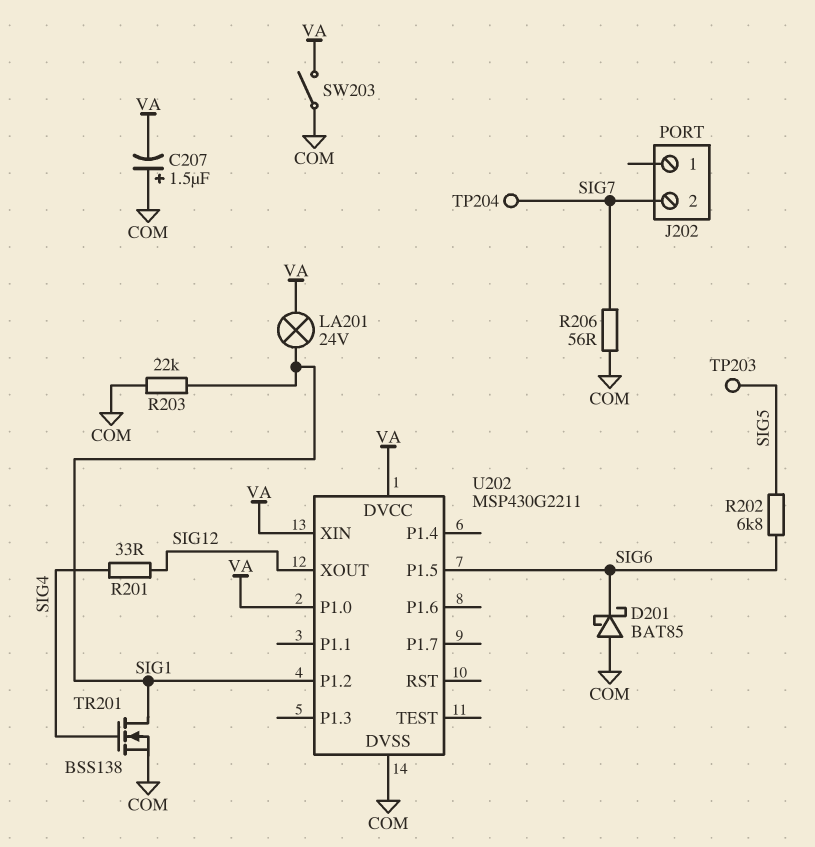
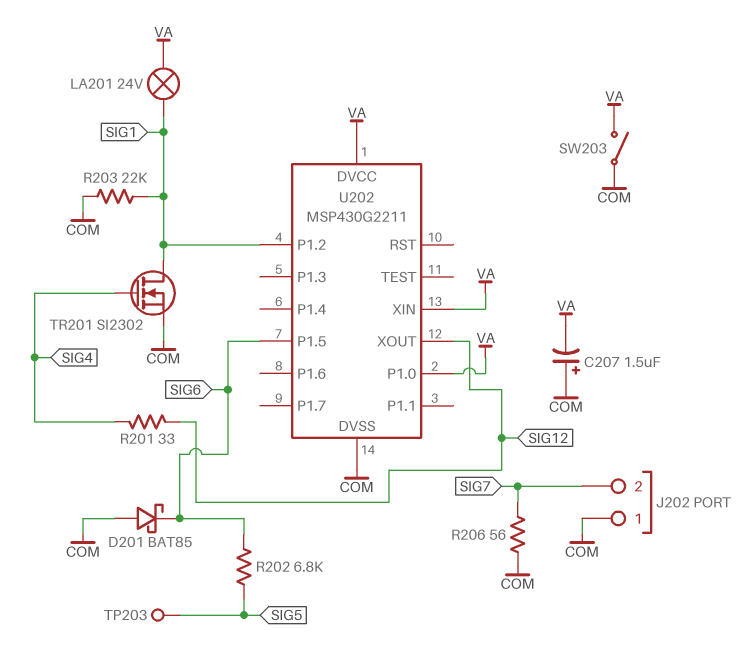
J202 pin 1: none -> COM
TP204: test point (SIG7) -> none
TR201: NMOS BSS138 (G SIG4, D SIG1, S COM) -> NMOS SI2302 (G SIG4, D SIG1, S COM)

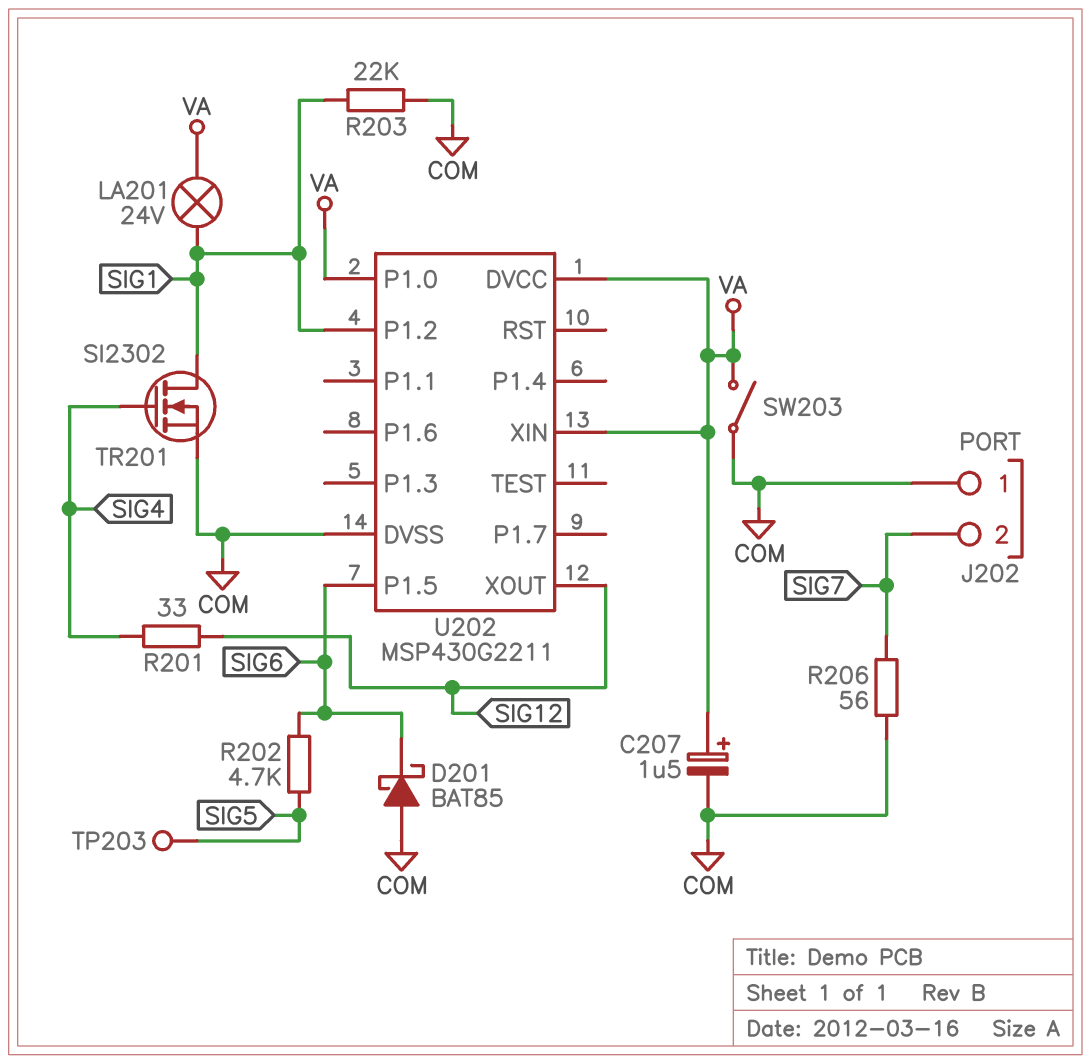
C207: 1.5uF (plus COM, minus VA) -> 1.5uF (plus VA, minus COM)
R202: 6.8k (SIG5, SIG6) -> 4.7k (SIG5, SIG6)

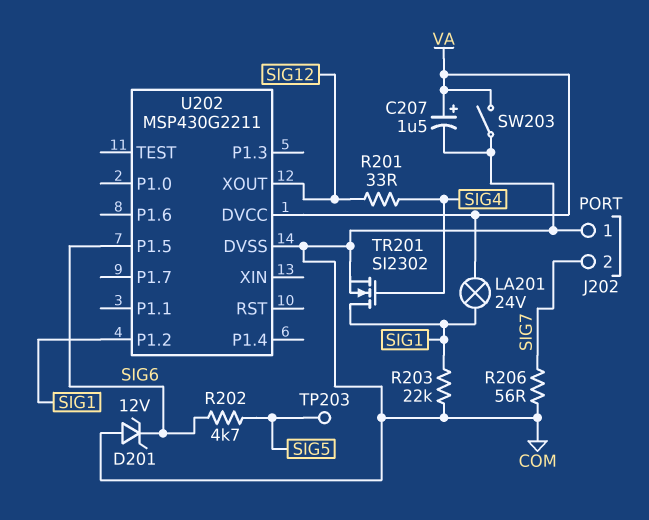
D201: schottky BAT85 (A COM, K SIG6) -> zener 12V (A COM, K SIG6)
U202 pin P1.0: VA -> none
U202 pin XIN: VA -> none

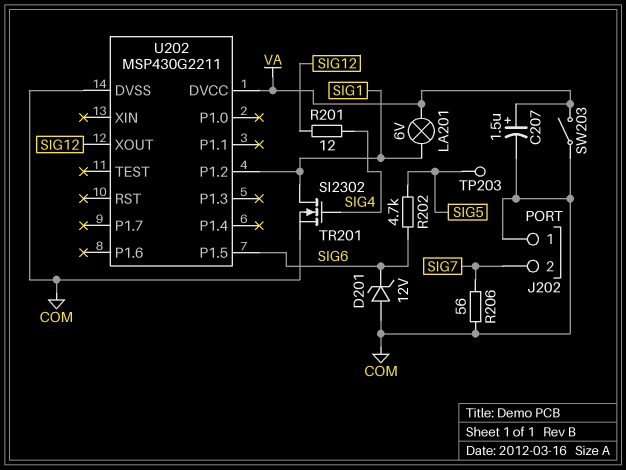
LA201: lamp 24V (SIG1, VA) -> lamp 6V (SIG1, VA)
R201: 33 (SIG4, SIG12) -> 12 (SIG4, SIG12)
R203: 22k (COM, SIG1) -> none

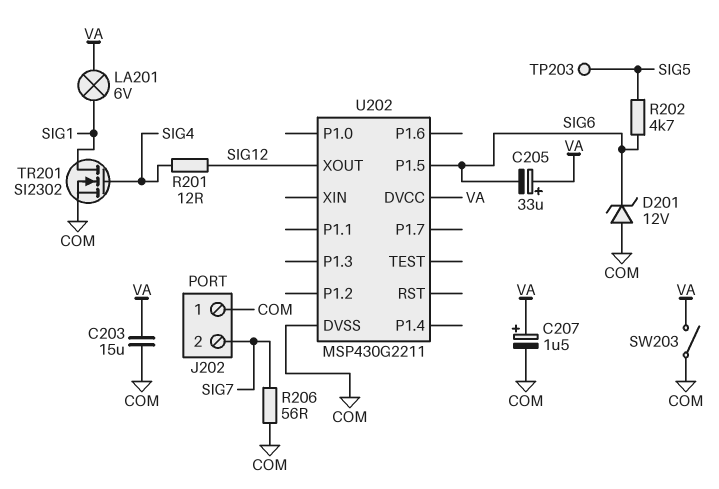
C203: none -> 15uF (COM, VA)
C205: none -> 33uF (plus VA, minus SIG6)
U202 pin P1.2: SIG1 -> none

